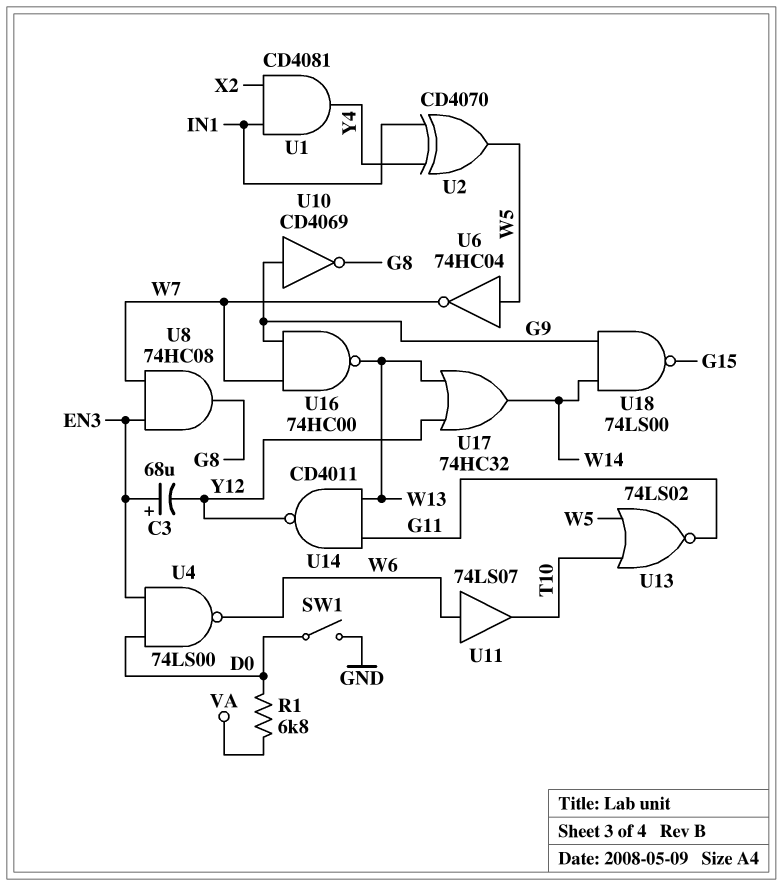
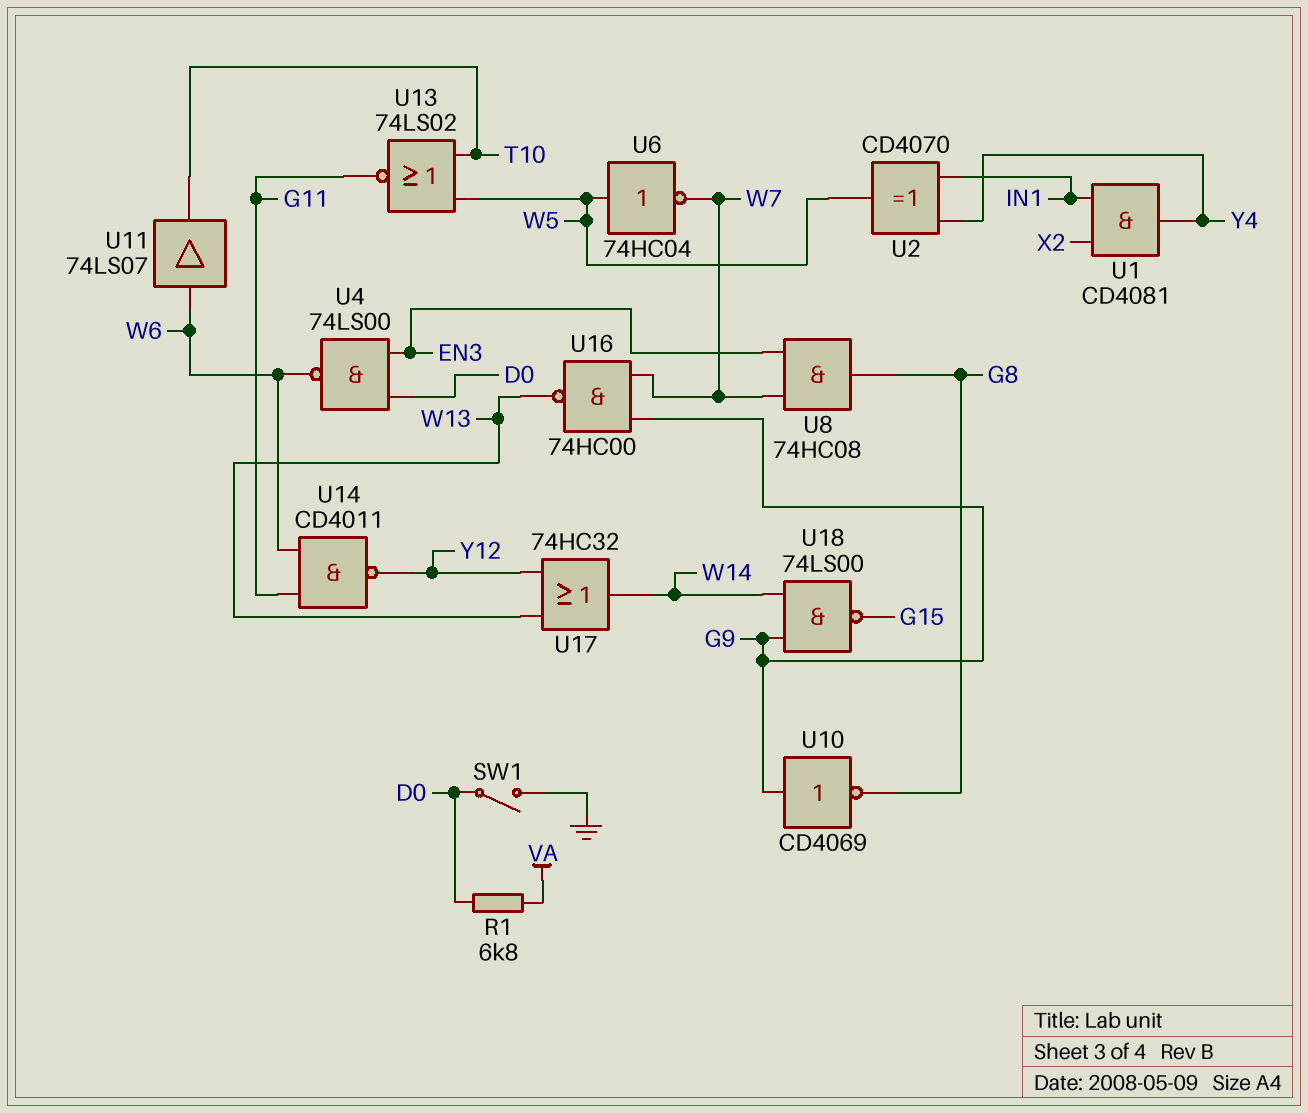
C3: 68uF (plus EN3, minus Y12) -> none
U14: NAND CD4011 (in G11, in W13, out Y12) -> NAND CD4011 (in G11, in W6, out Y12)

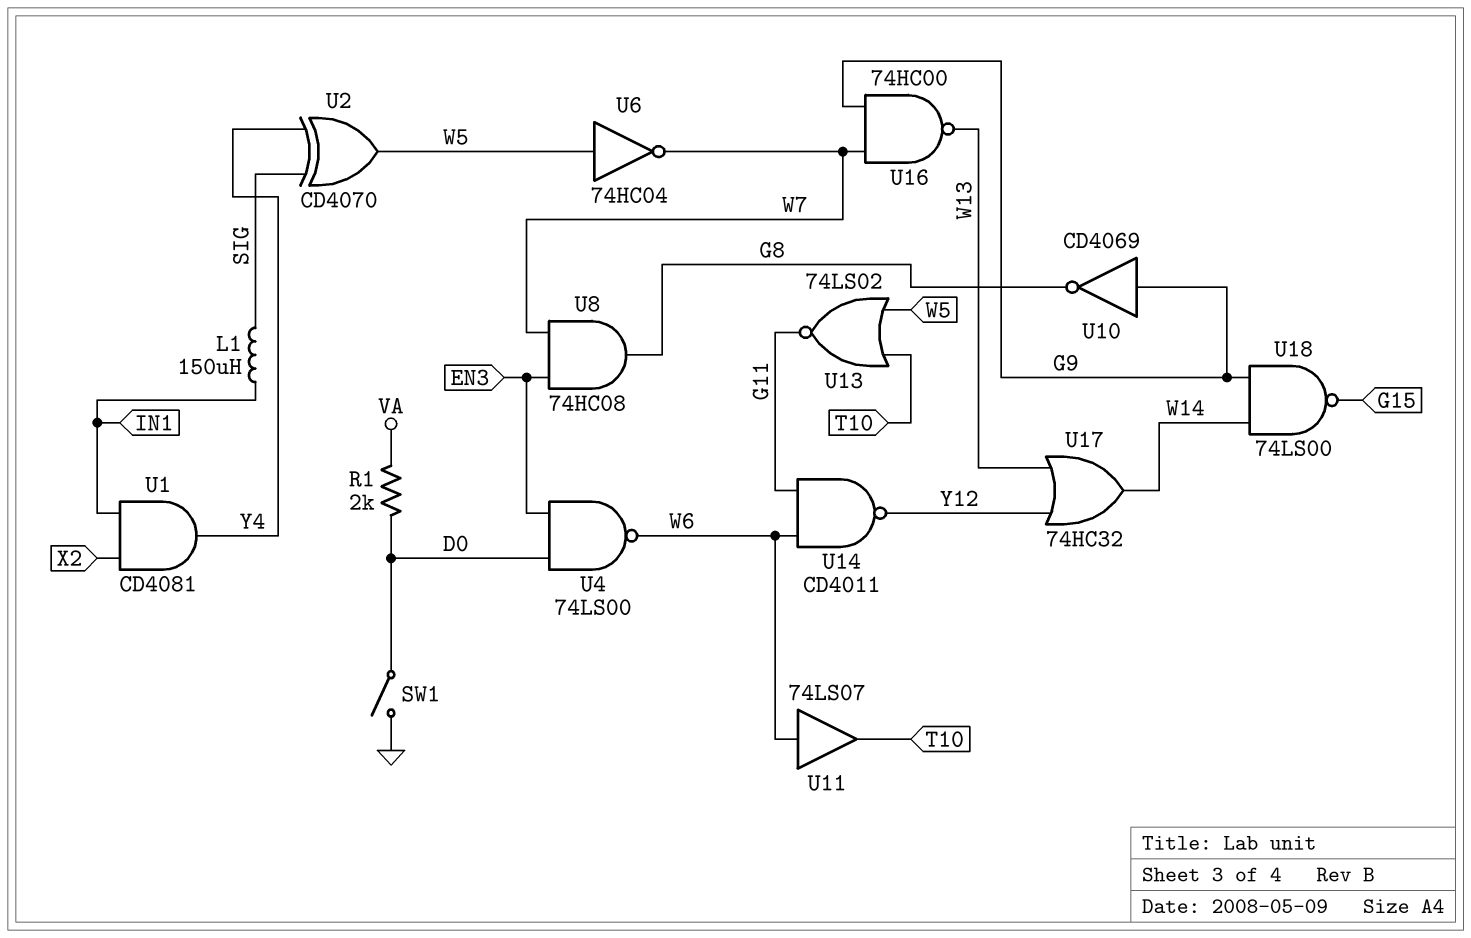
L1: none -> 150uH (IN1, SIG)
R1: 6.8k (D0, VA) -> 2k (D0, VA)
U2: XOR CD4070 (in IN1, in Y4, out W5) -> XOR CD4070 (in SIG, in Y4, out W5)

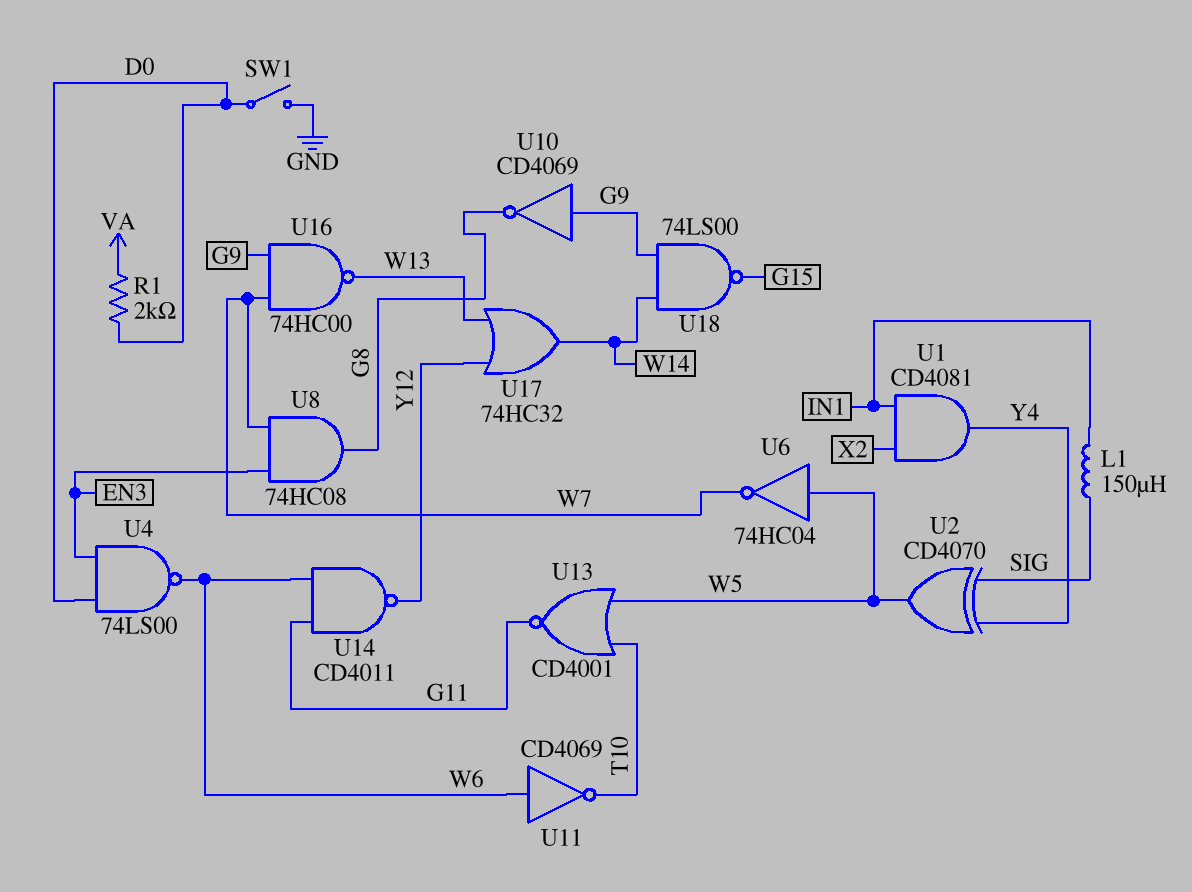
U11: buffer 74LS07 (in W6, out T10) -> NOT CD4069 (in W6, out T10)
U13: NOR 74LS02 (in T10, in W5, out G11) -> NOR CD4001 (in T10, in W5, out G11)

